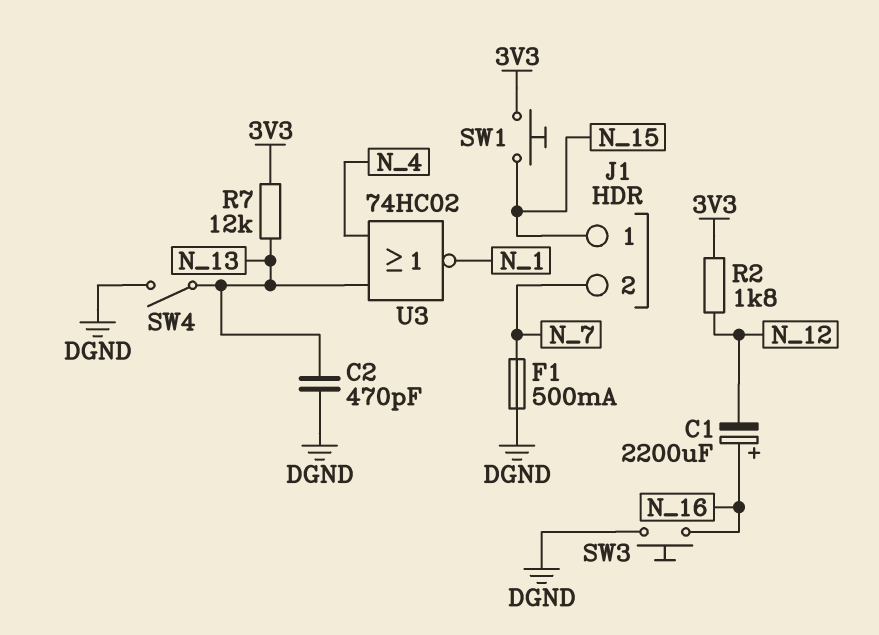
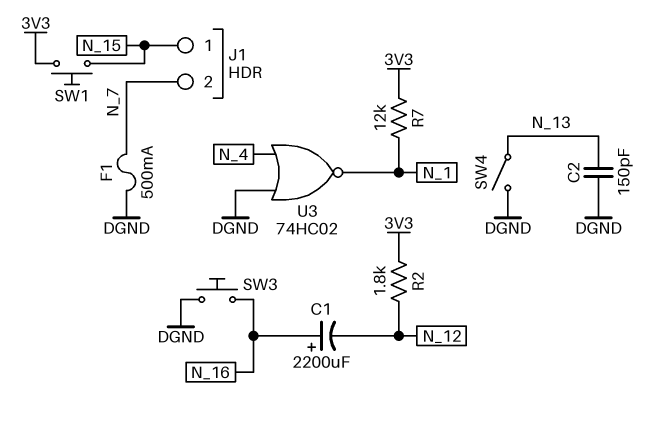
C2: 470pF (DGND, N_13) -> 150pF (DGND, N_13)
R7: 12k (3V3, N_13) -> 12k (3V3, N_1)
U3: NOR 74HC02 (in N_4, in N_13, out N_1) -> NOR 74HC02 (in DGND, in N_4, out N_1)

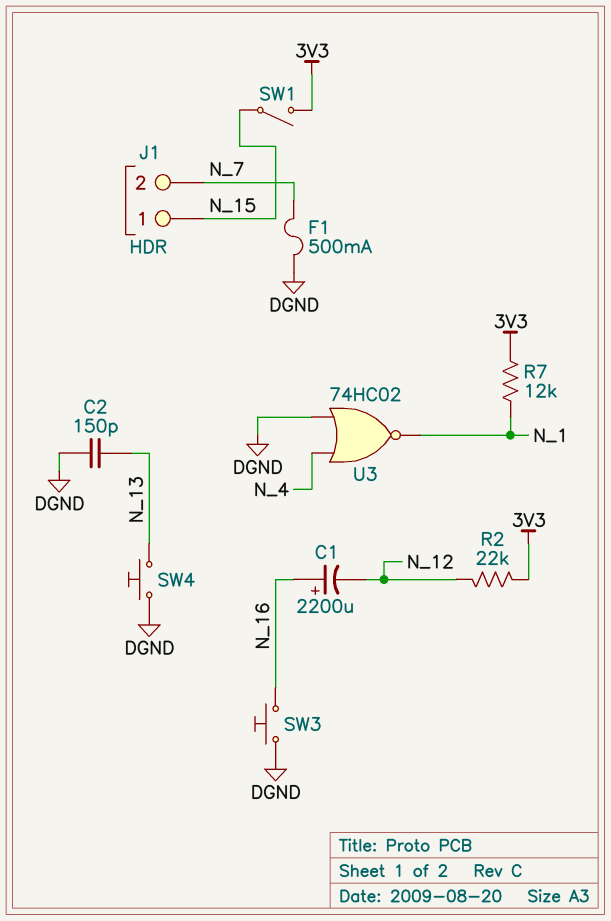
R2: 1.8k (3V3, N_12) -> 22k (3V3, N_12)
SW1: button (3V3, N_15) -> switch (3V3, N_15)
SW4: switch (DGND, N_13) -> button (DGND, N_13)

